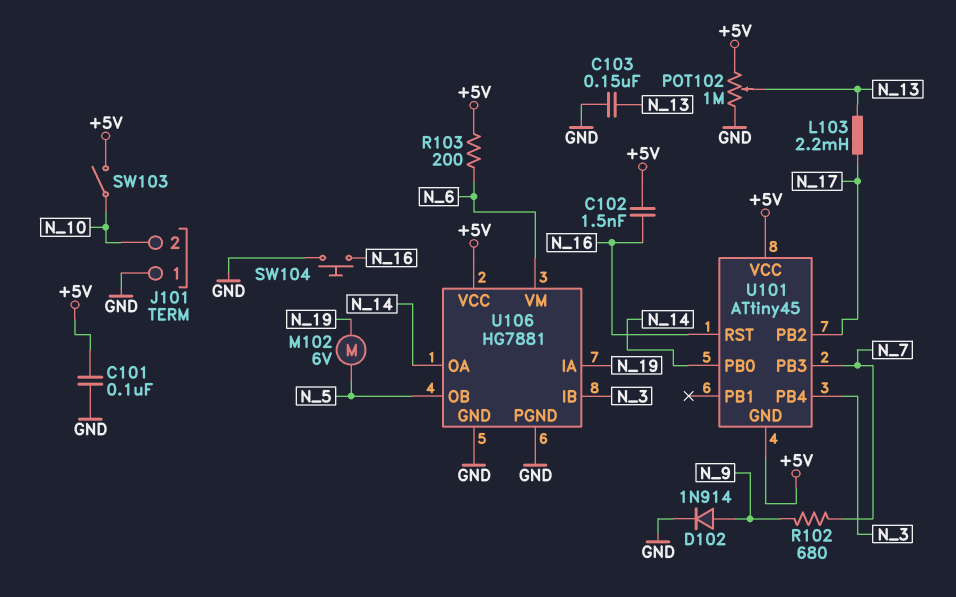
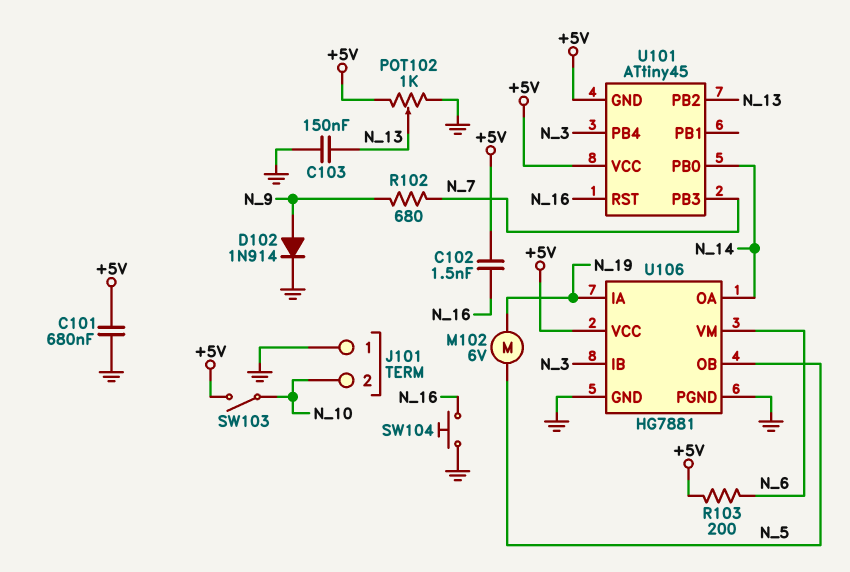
C101: 100nF (+5V, GND) -> 680nF (+5V, GND)
L103: 2.2mH (N_13, N_17) -> none
POT102: 1M (+5V, GND, wiper N_13) -> 1k (+5V, GND, wiper N_13)
U101 pin PB2: N_17 -> N_13

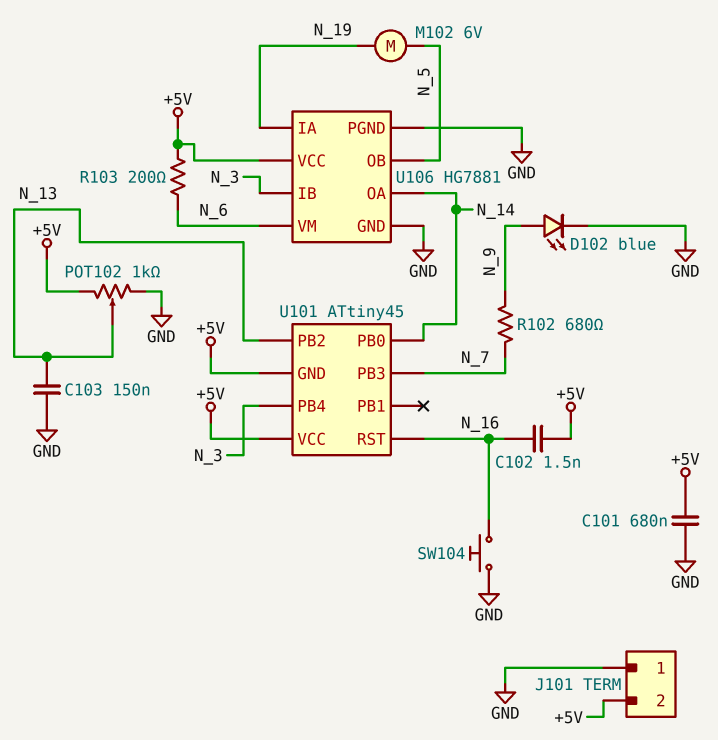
D102: diode 1N914 (A N_9, K GND) -> LED blue (A N_9, K GND)
J101 pin 2: N_10 -> +5V
SW103: switch (+5V, N_10) -> none

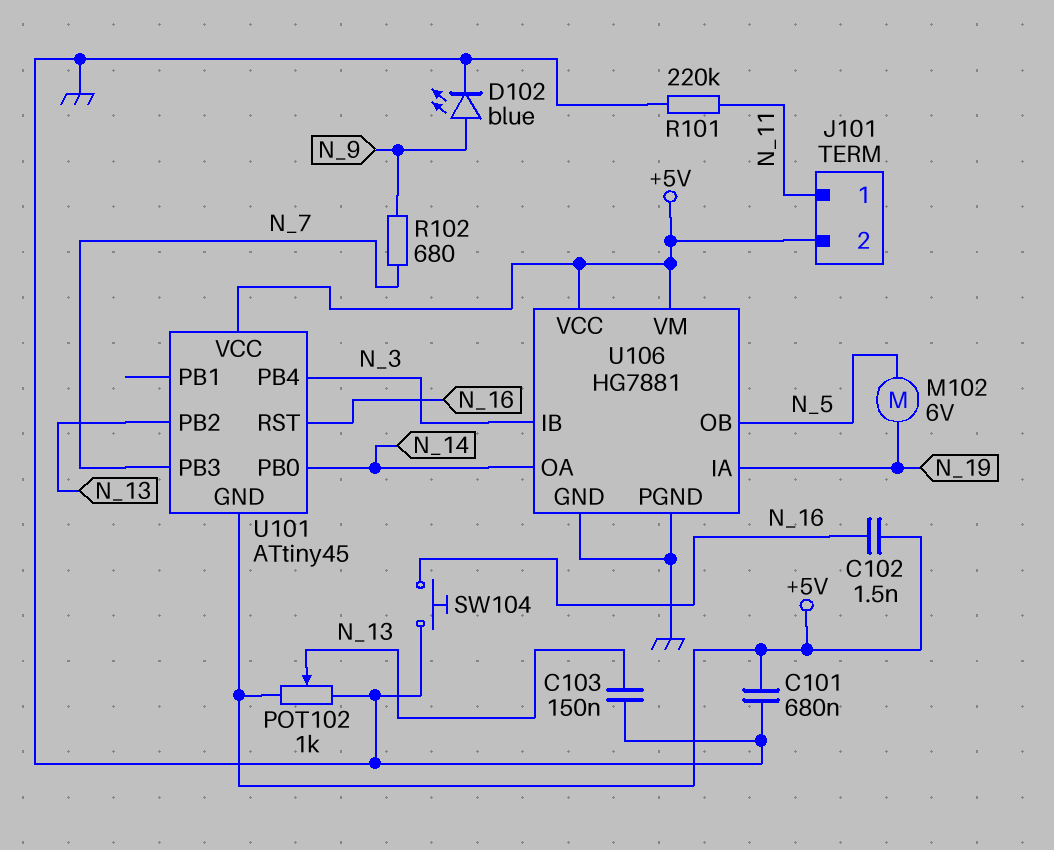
J101 pin 1: GND -> N_11
R101: none -> 220k (GND, N_11)
R103: 200 (+5V, N_6) -> none
U106 pin VM: N_6 -> +5V

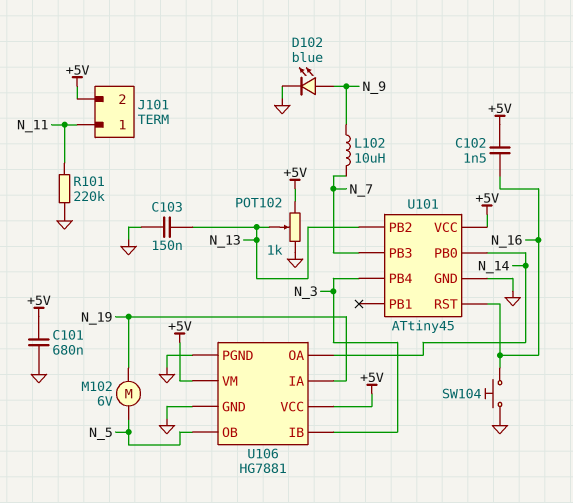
L102: none -> 10uH (N_7, N_9)
R102: 680 (N_7, N_9) -> none
U101 pin GND: +5V -> GND

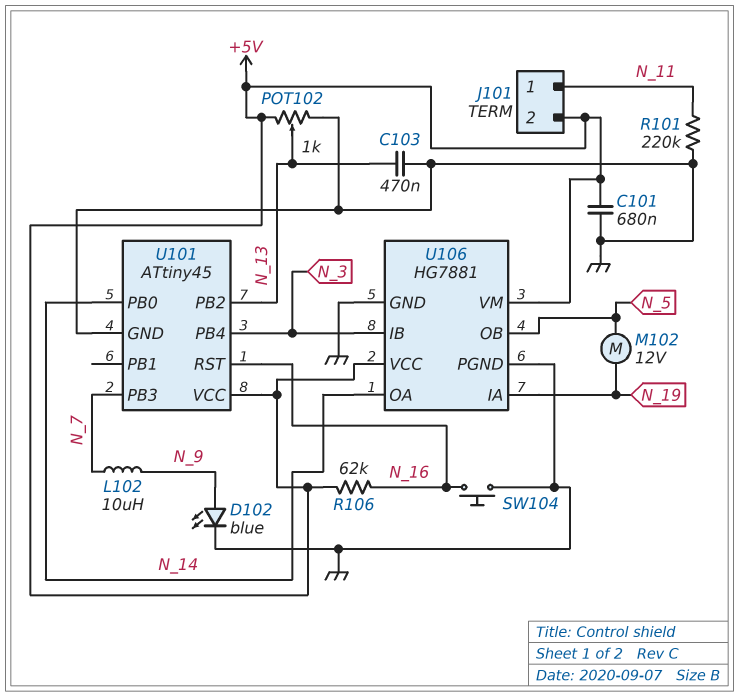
C102: 1.5nF (+5V, N_16) -> none
C103: 150nF (GND, N_13) -> 470nF (GND, N_13)
M102: motor 6V (N_5, N_19) -> motor 12V (N_5, N_19)
R106: none -> 62k (+5V, N_16)

